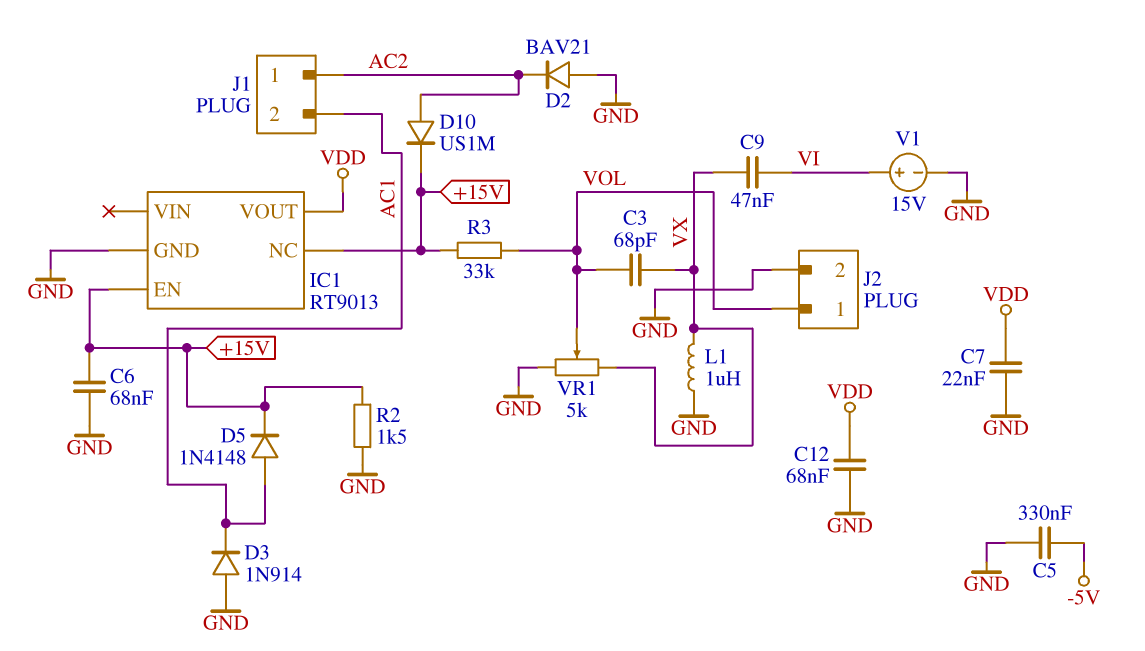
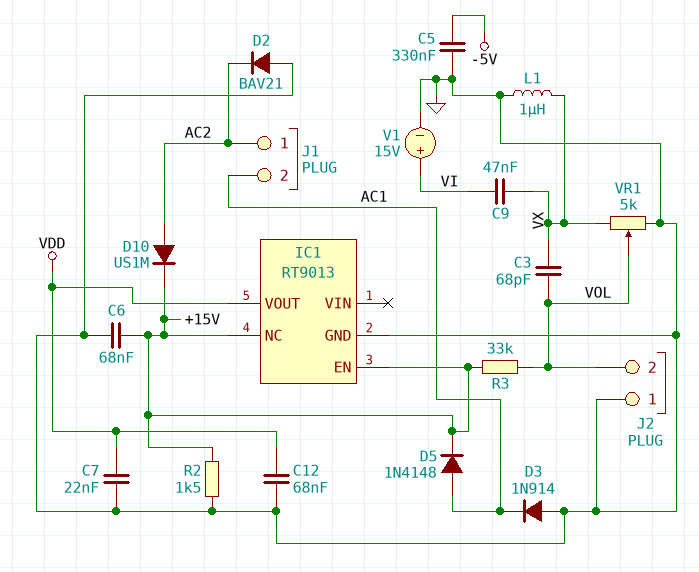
J2 pin 1: VOL -> GND
J2 pin 2: GND -> VOL

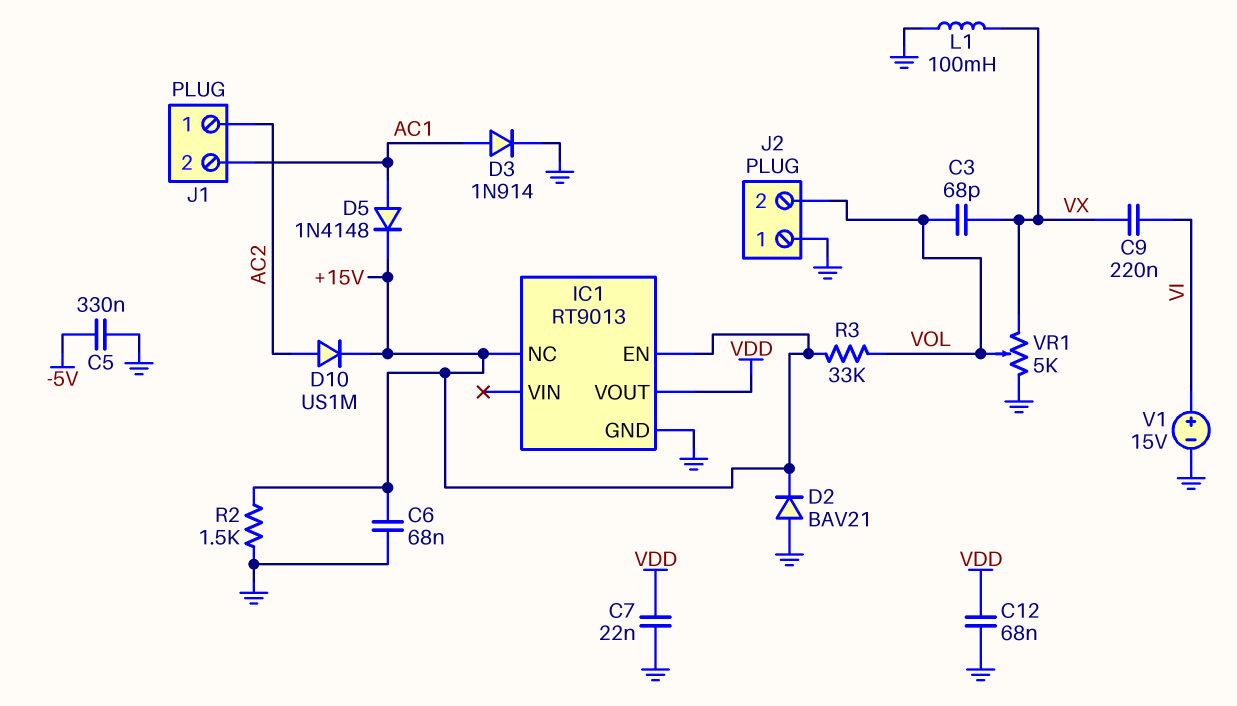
C9: 47nF (VI, VX) -> 220nF (VI, VX)
D2: diode BAV21 (A GND, K AC2) -> diode BAV21 (A GND, K +15V)
D3: diode 1N914 (A GND, K AC1) -> diode 1N914 (A AC1, K GND)
L1: 1uH (GND, VX) -> 100mH (GND, VX)

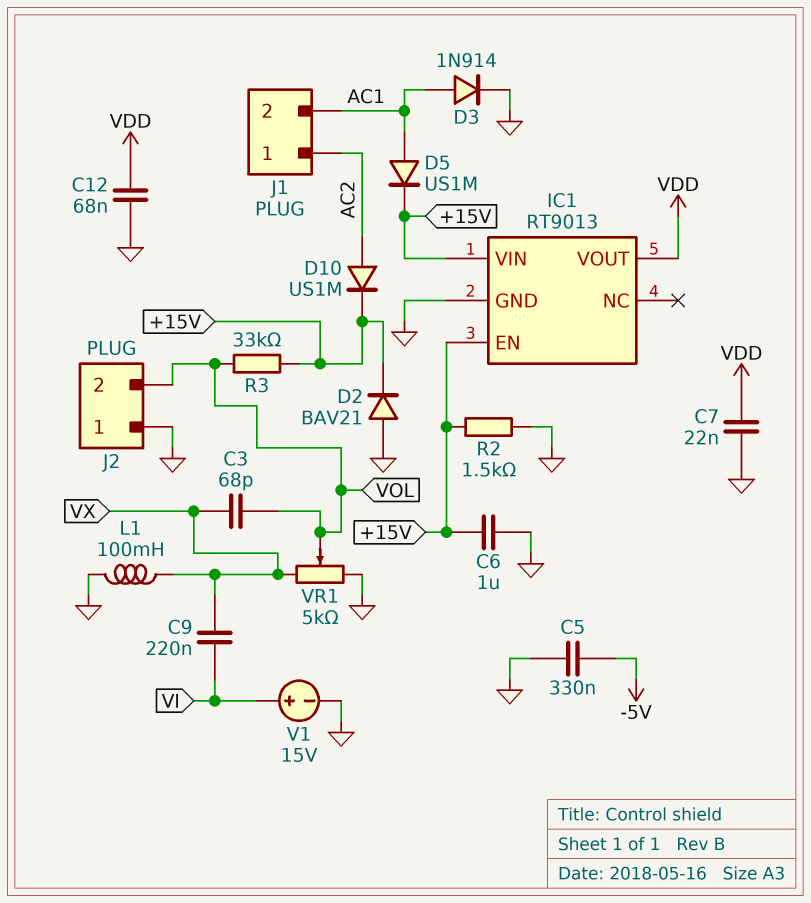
C6: 68nF (+15V, GND) -> 1uF (+15V, GND)
D5: diode 1N4148 (A AC1, K +15V) -> diode US1M (A AC1, K +15V)
IC1 pin NC: +15V -> none
IC1 pin VIN: none -> +15V

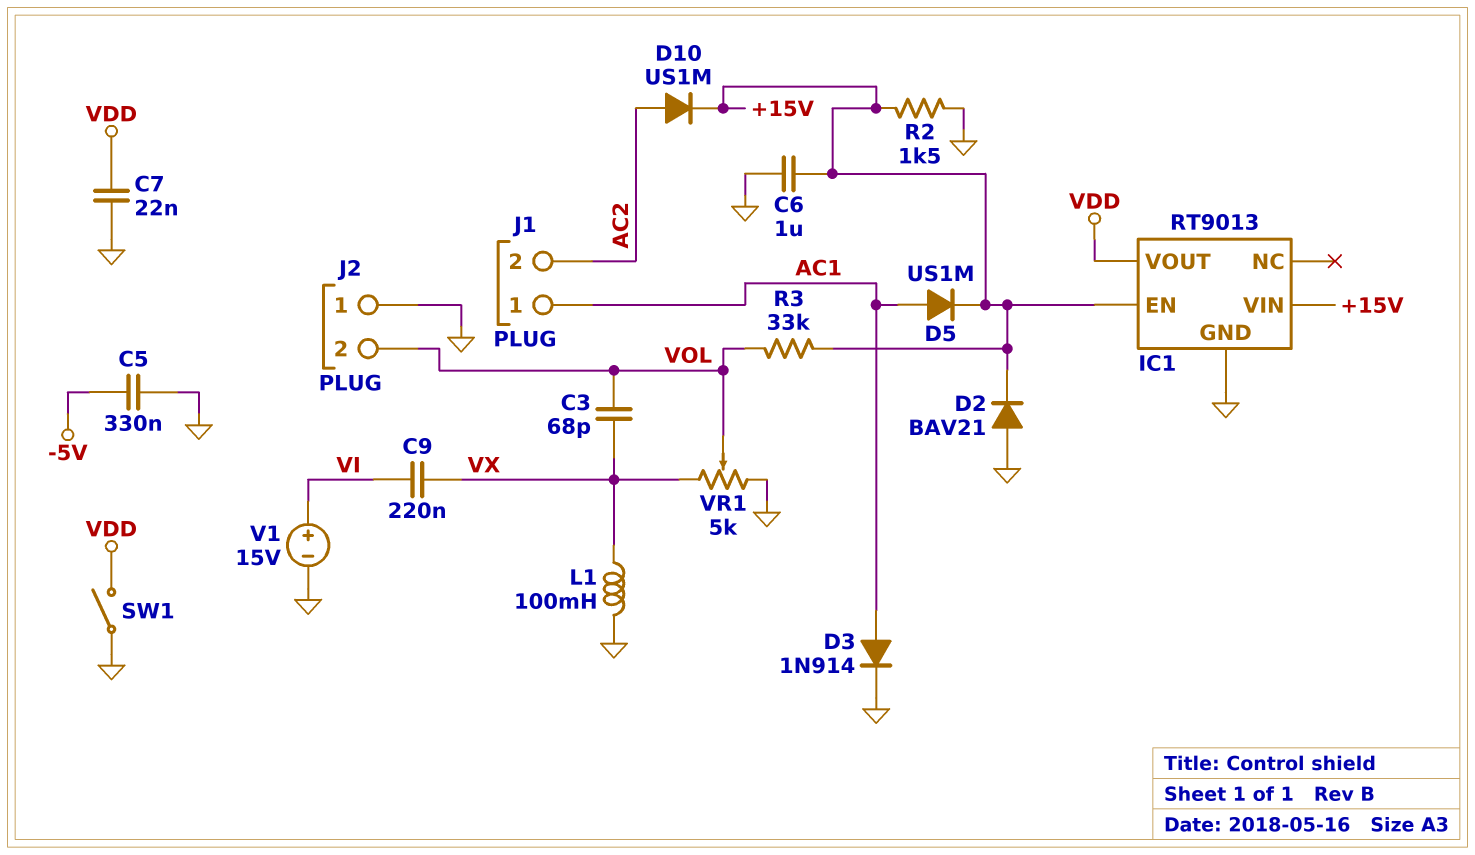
C12: 68nF (GND, VDD) -> none
J1 pin 1: AC2 -> AC1
J1 pin 2: AC1 -> AC2
SW1: none -> switch (GND, VDD)

